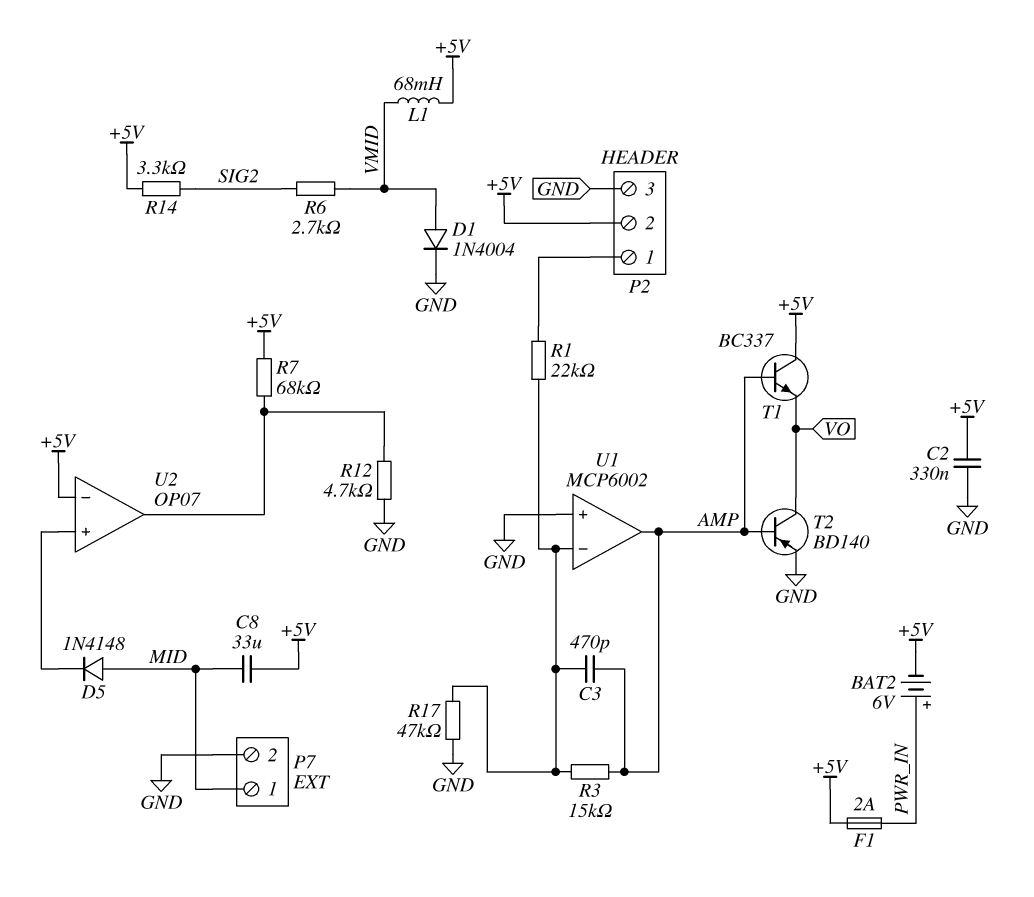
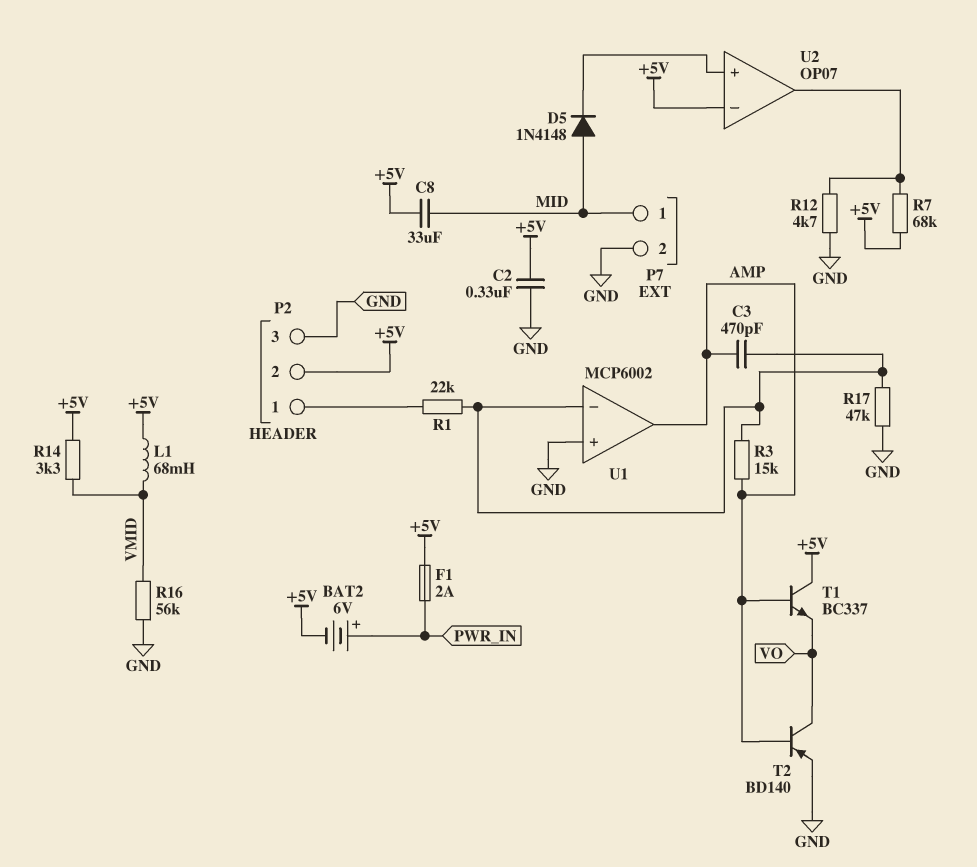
D1: diode 1N4004 (A VMID, K GND) -> none
R6: 2.7k (SIG2, VMID) -> none
R14: 3.3k (+5V, SIG2) -> 3.3k (+5V, VMID)
R16: none -> 56k (GND, VMID)

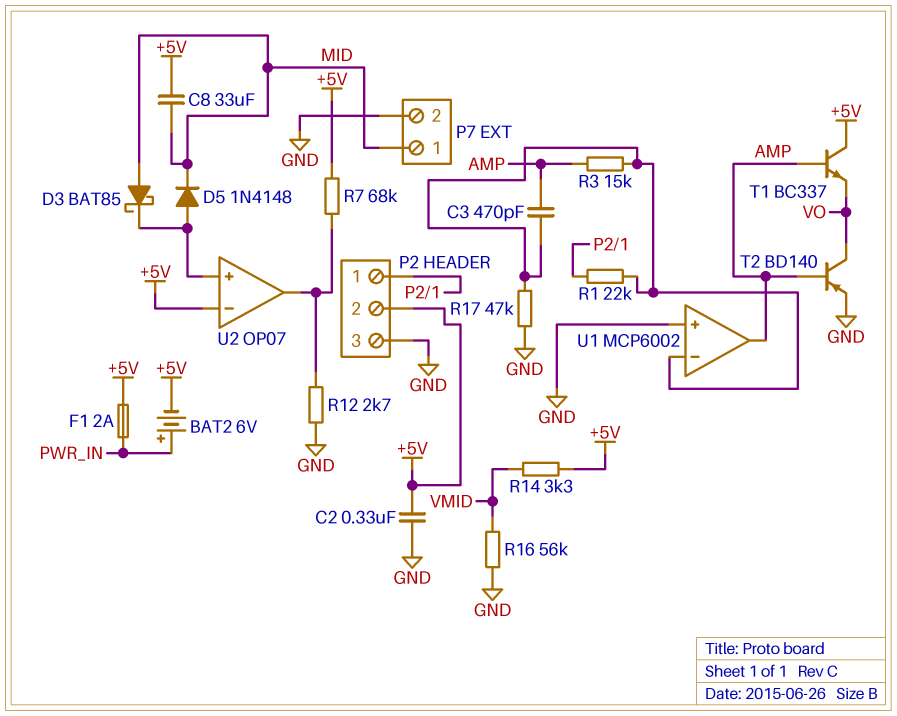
D3: none -> schottky BAT85 (A MID, K U2/in+)
D5: diode 1N4148 (A MID, K U2/in+) -> diode 1N4148 (A U2/in+, K MID)
L1: 68mH (+5V, VMID) -> none
R12: 4.7k (GND, U2/out) -> 2.7k (GND, U2/out)

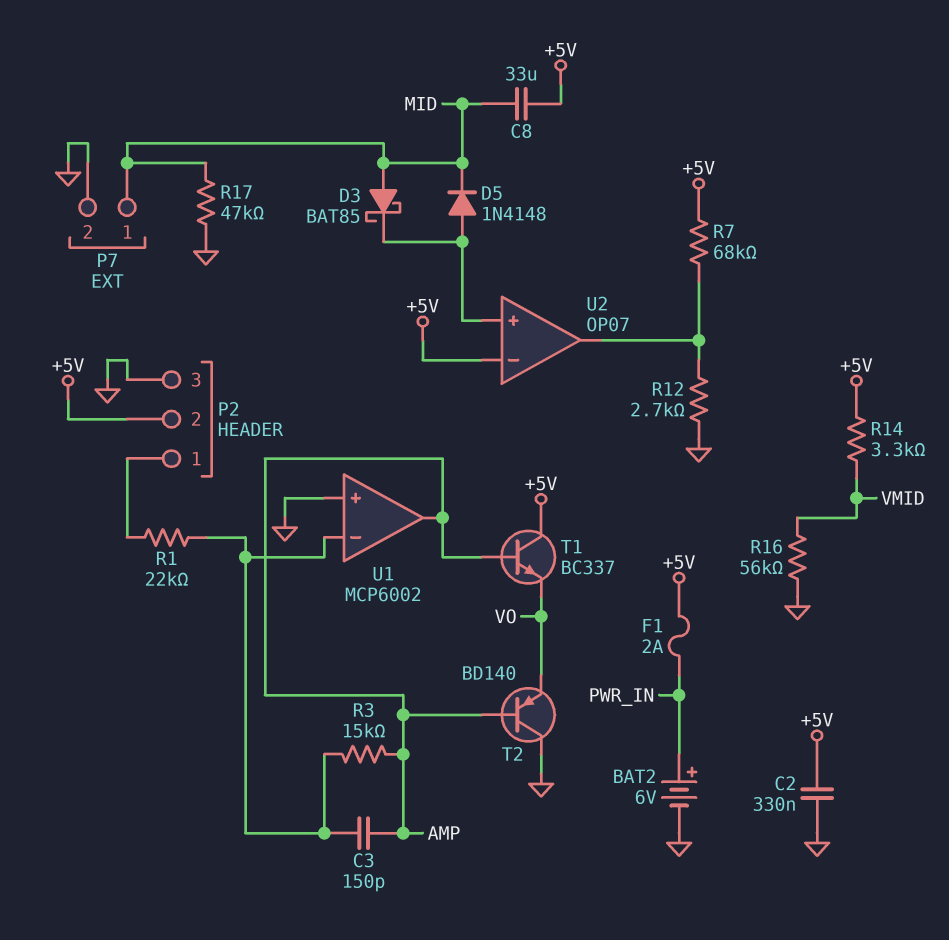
BAT2: 6V (plus PWR_IN, minus +5V) -> 6V (plus PWR_IN, minus GND)
C3: 470pF (AMP, U1/in-) -> 150pF (AMP, U1/in-)
R17: 47k (GND, U1/in-) -> 47k (GND, MID)
T2: PNP BD140 (B AMP, C VO, E GND) -> PNP BD140 (B AMP, C GND, E VO)

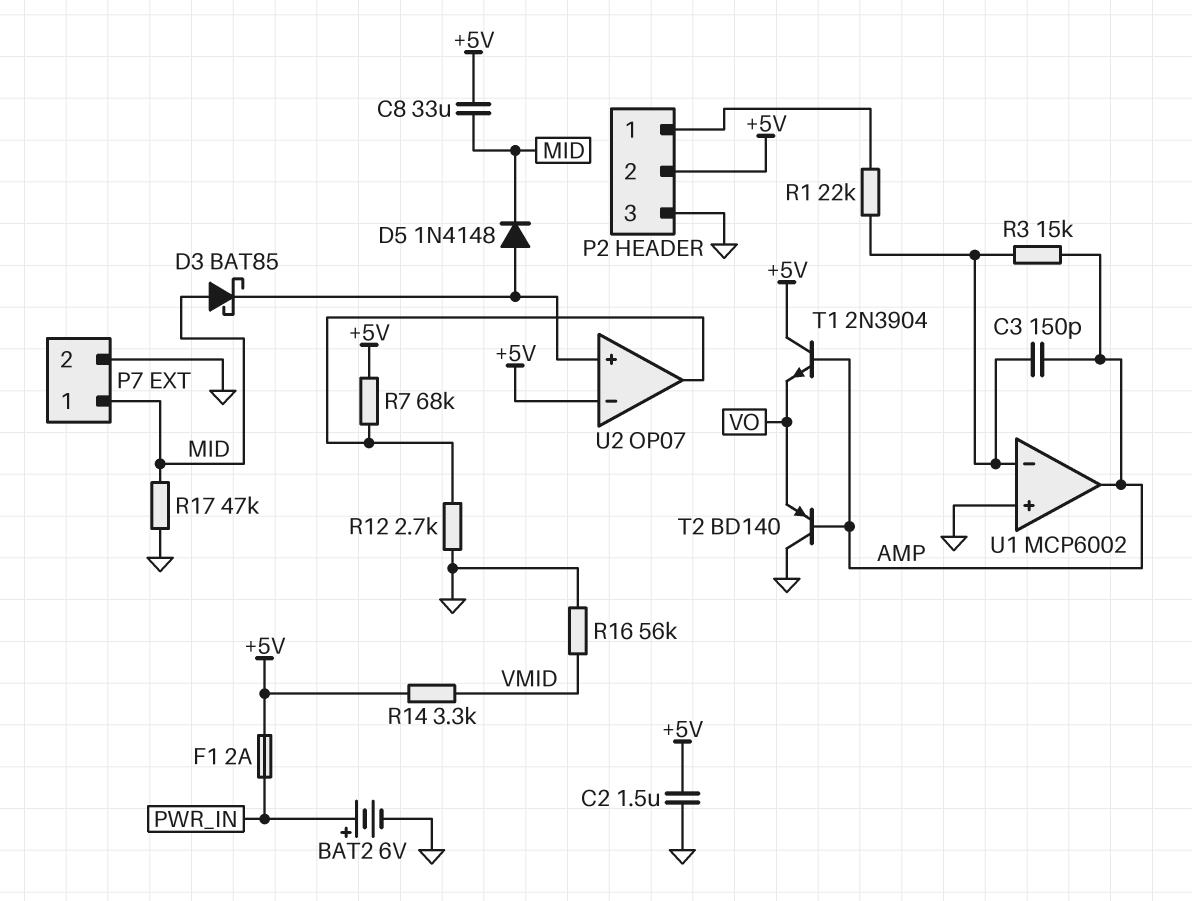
C2: 330nF (+5V, GND) -> 1.5uF (+5V, GND)
T1: NPN BC337 (B AMP, C +5V, E VO) -> NPN 2N3904 (B AMP, C +5V, E VO)

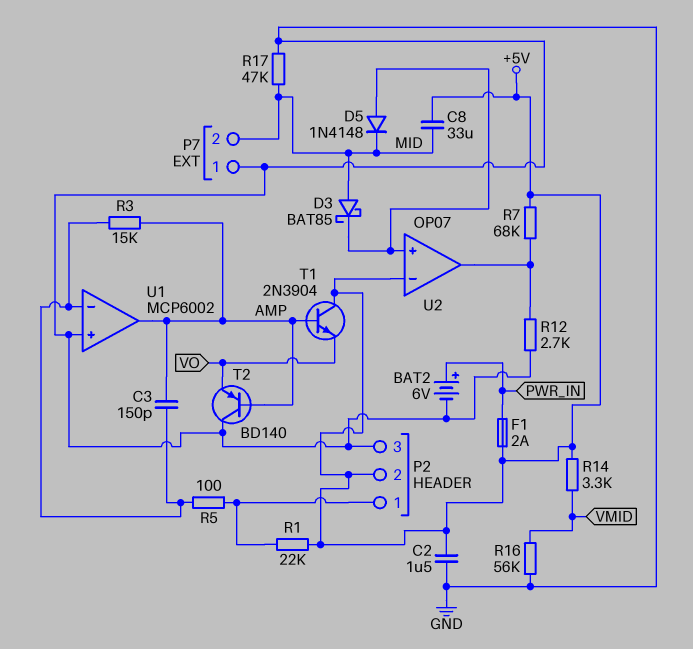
P7 pin 1: MID -> GND
P7 pin 2: GND -> MID
R1: 22k (P2/1, U1/in-) -> 22k (+5V, P2/1)
R5: none -> 100 (P2/1, U1/in-)

